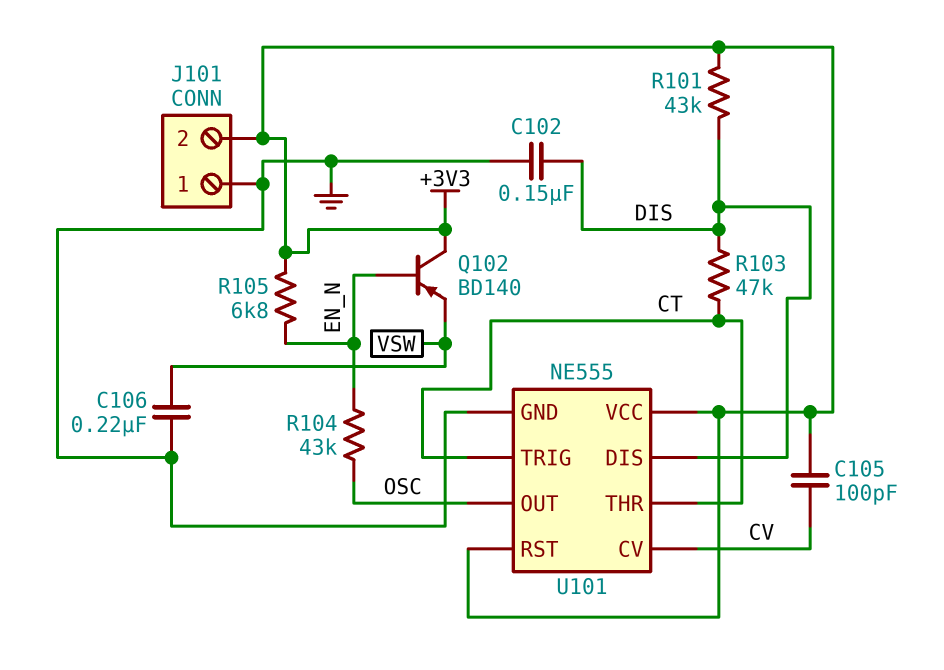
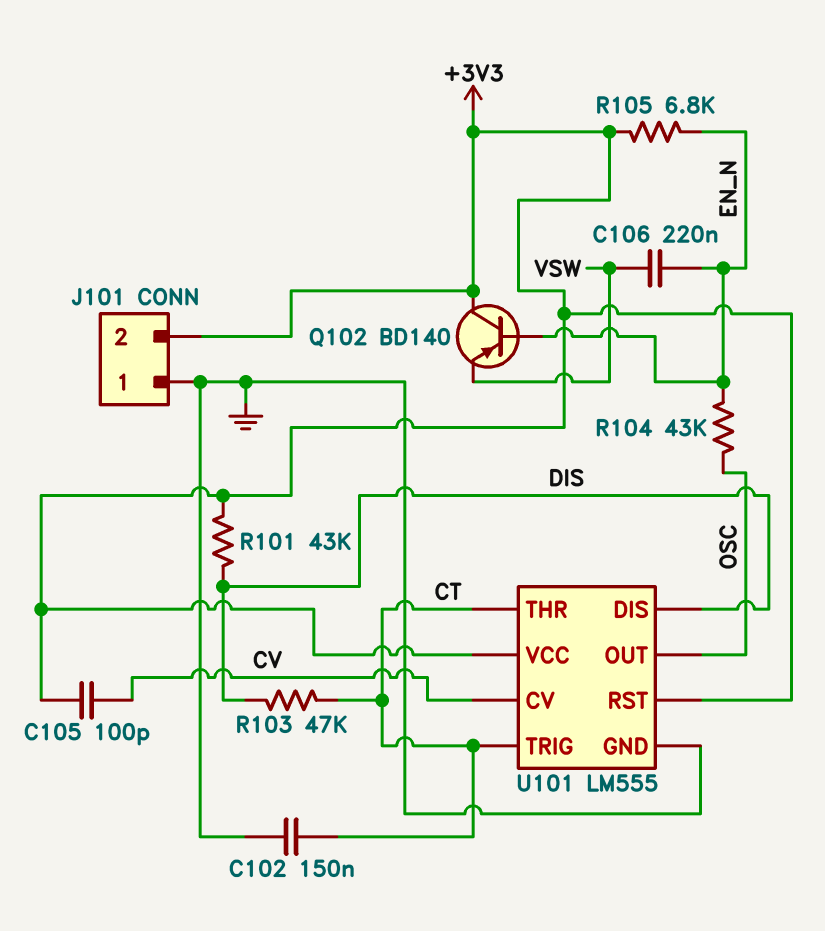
C102: 150nF (DIS, GND) -> 150nF (CT, GND)
C106: 220nF (GND, VSW) -> 220nF (EN_N, VSW)
U101: NE555 -> LM555

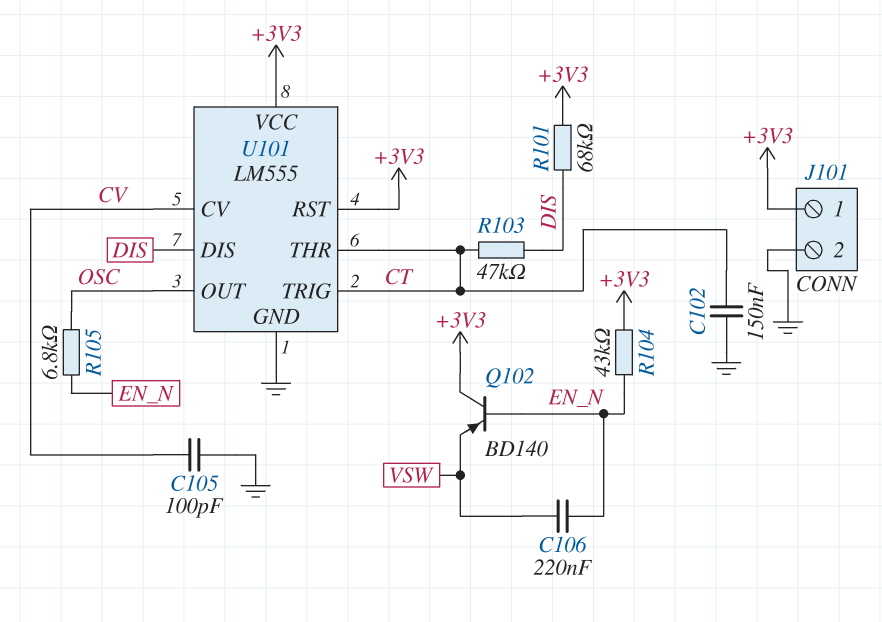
C105: 100pF (+3V3, CV) -> 100pF (CV, GND)
J101 pin 1: GND -> +3V3
J101 pin 2: +3V3 -> GND
R101: 43k (+3V3, DIS) -> 68k (+3V3, DIS)
R104: 43k (EN_N, OSC) -> 43k (+3V3, EN_N)
R105: 6.8k (+3V3, EN_N) -> 6.8k (EN_N, OSC)

